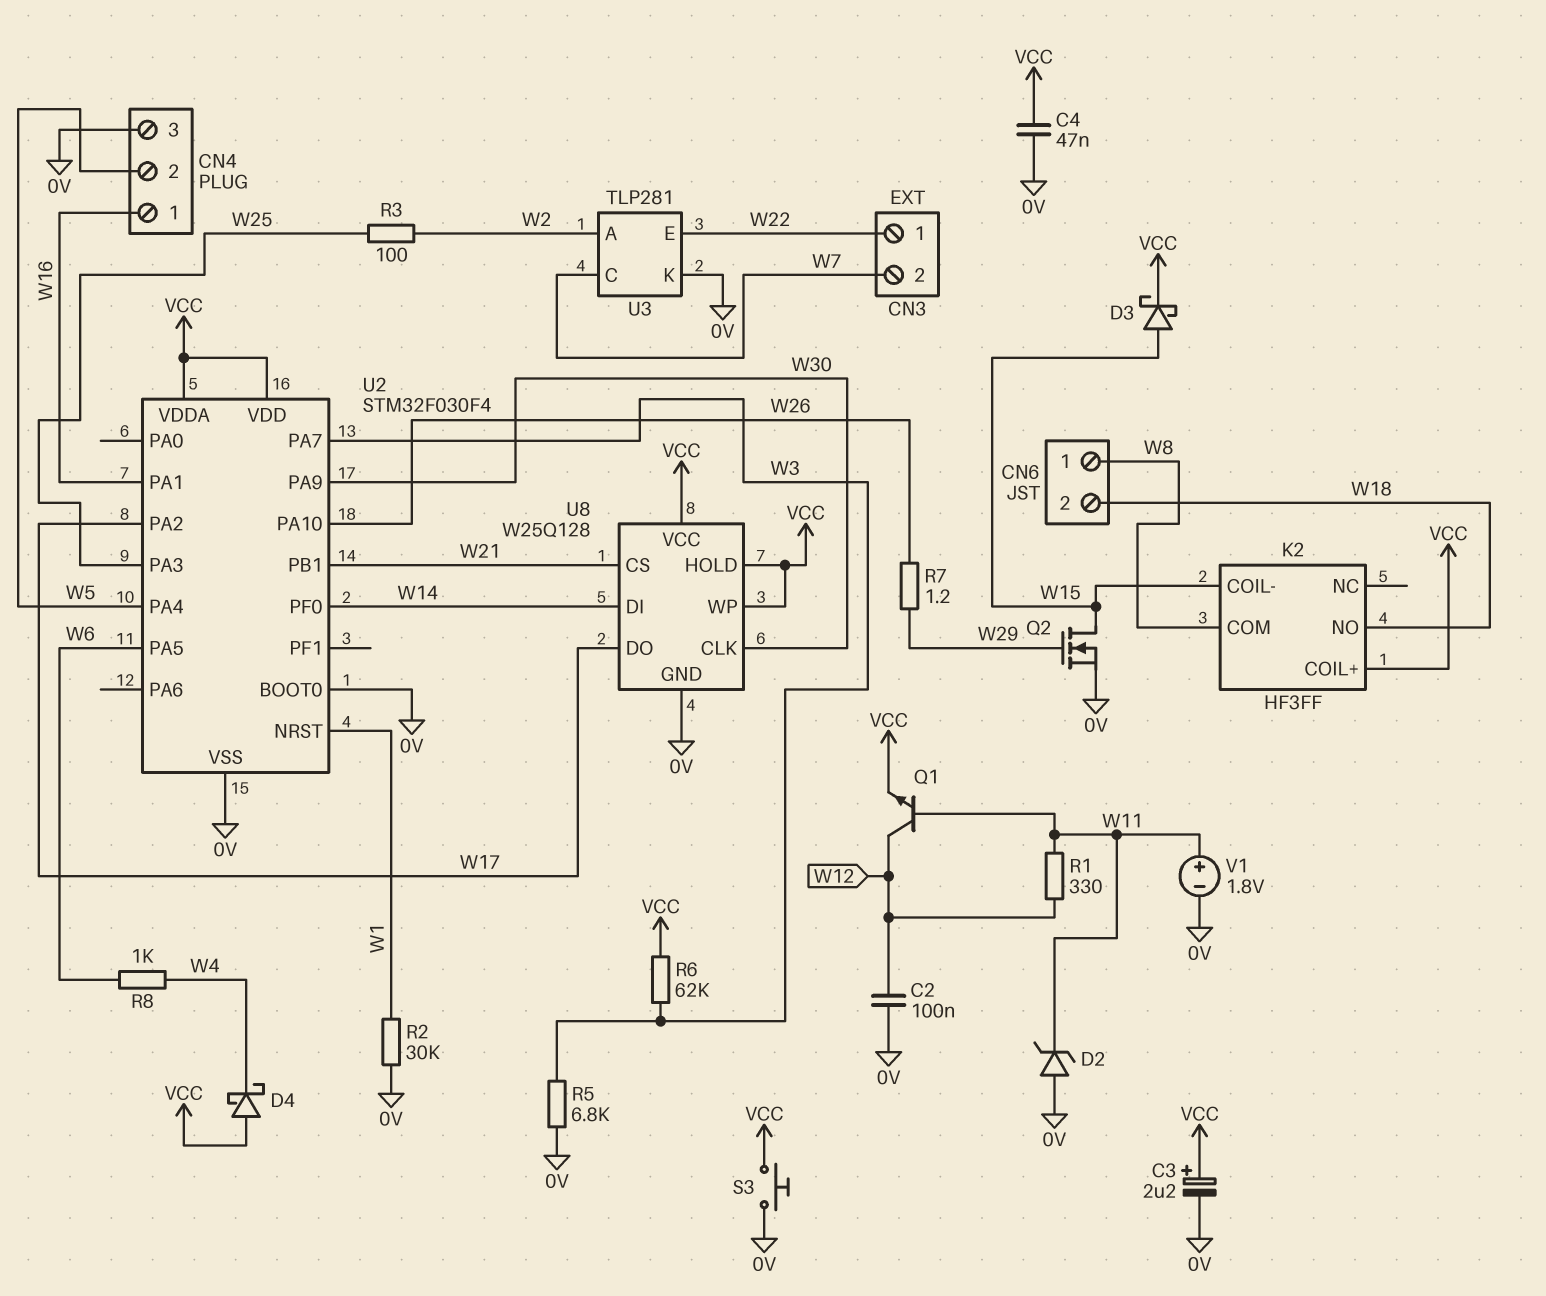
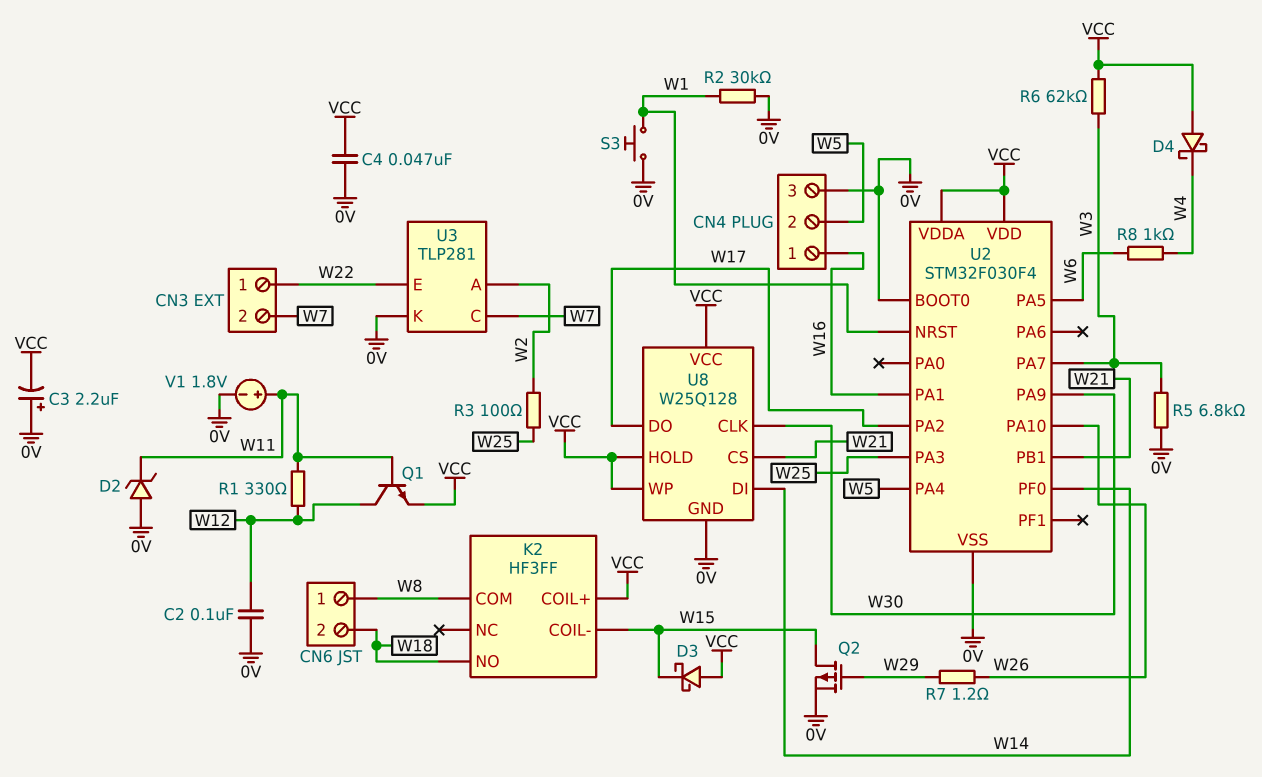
C3: 2.2uF (plus VCC, minus 0V) -> 2.2uF (plus 0V, minus VCC)
D3: schottky (A W15, K VCC) -> schottky (A VCC, K W15)
Q2: NMOS (G W29, D W15, S 0V) -> PMOS (G W29, D W15, S 0V)
S3: button (0V, VCC) -> button (0V, W1)

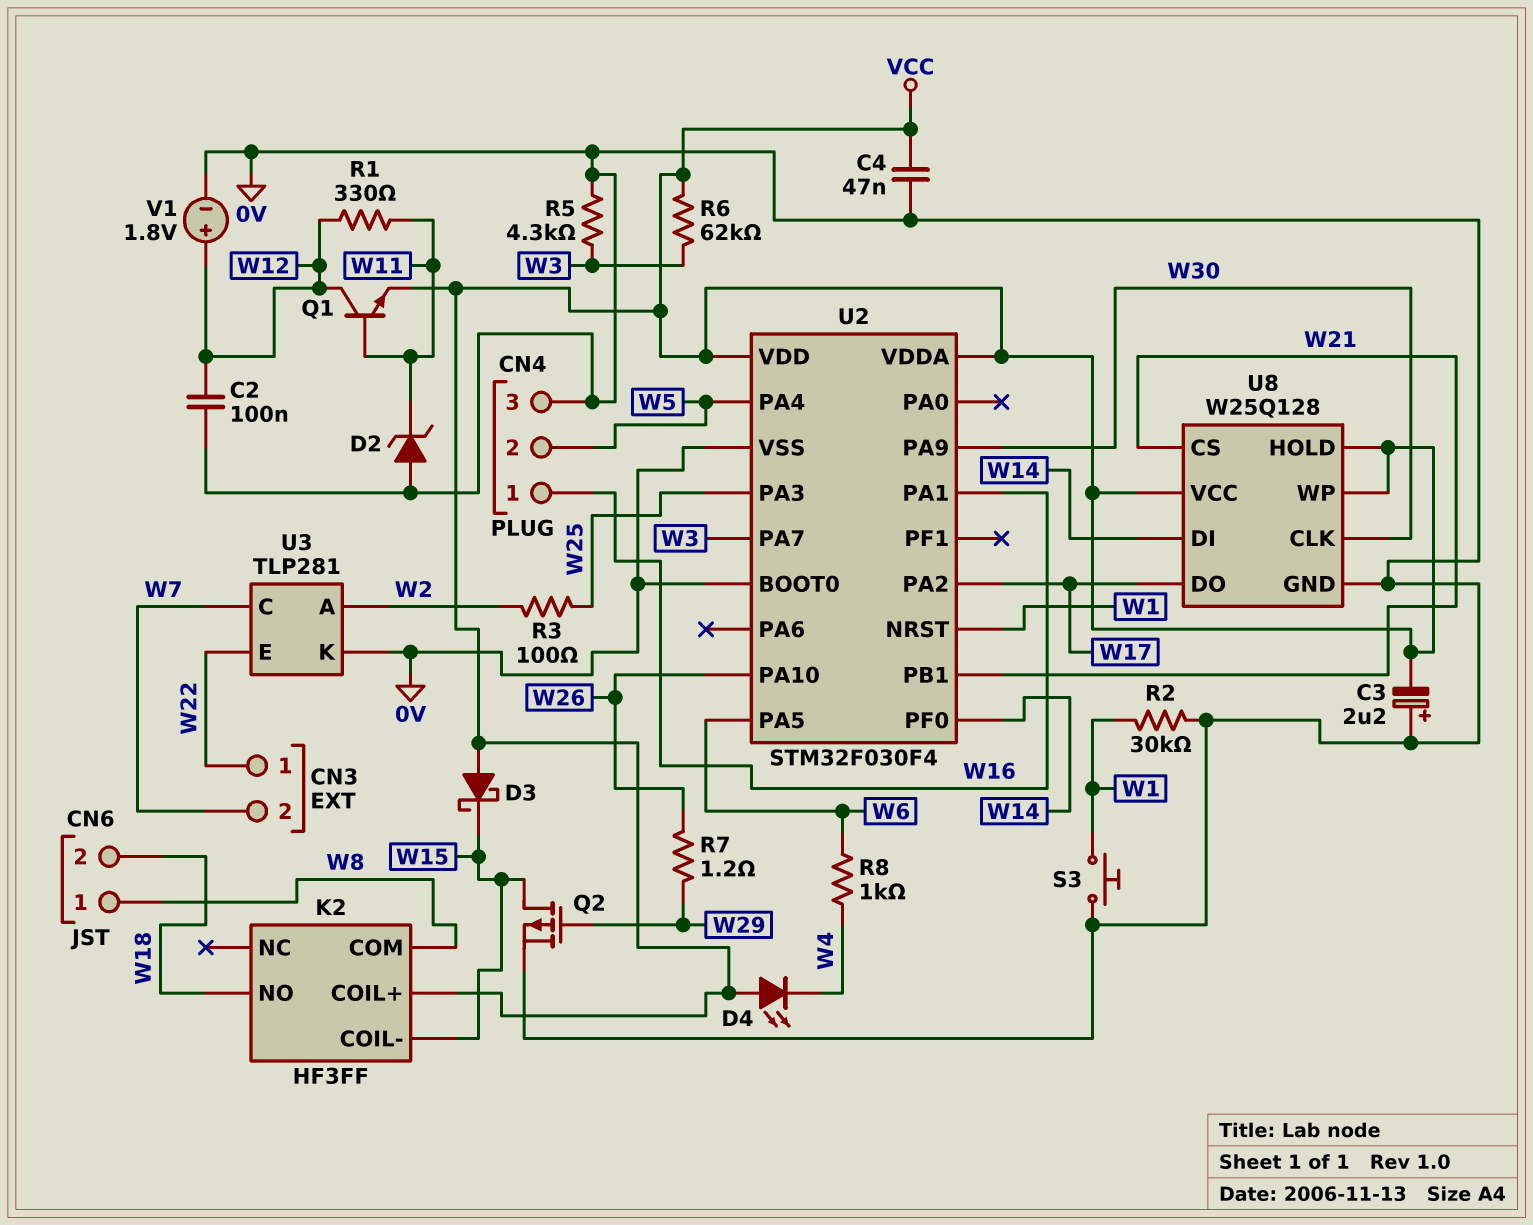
D4: schottky (A VCC, K W4) -> LED (A VCC, K W4)
R5: 6.8k (0V, W3) -> 4.3k (0V, W3)
V1: 1.8V (plus W11, minus 0V) -> 1.8V (plus W12, minus 0V)

